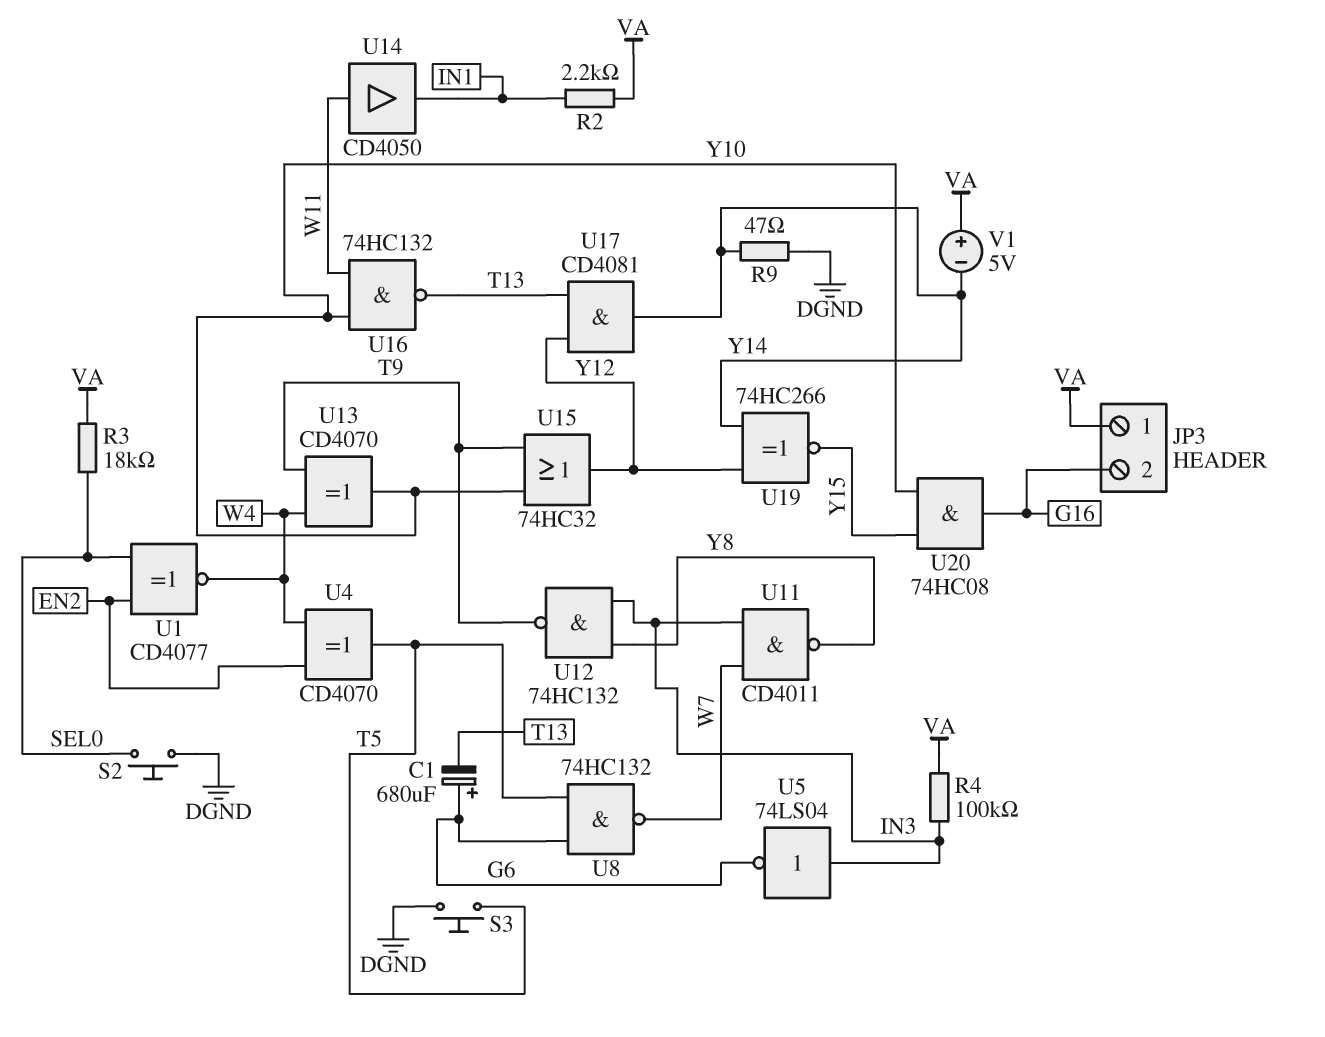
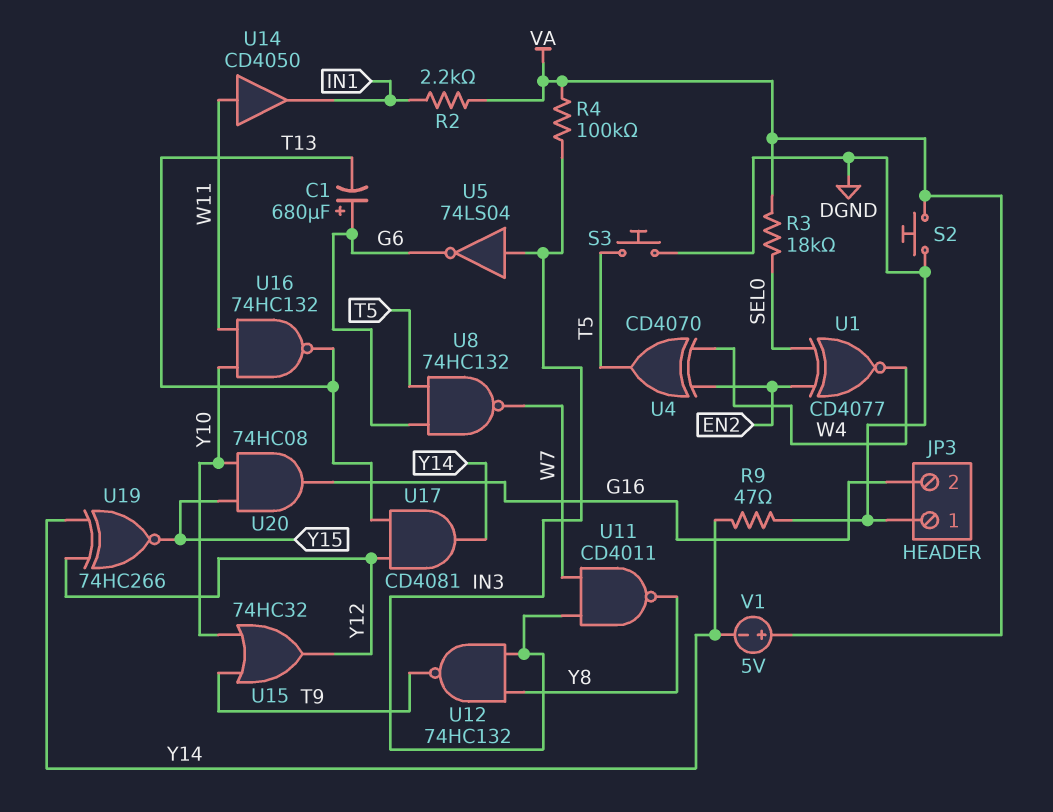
JP3 pin 1: VA -> DGND
S2: button (DGND, SEL0) -> button (DGND, VA)
U13: XOR CD4070 (in T9, in W4, out Y10) -> none

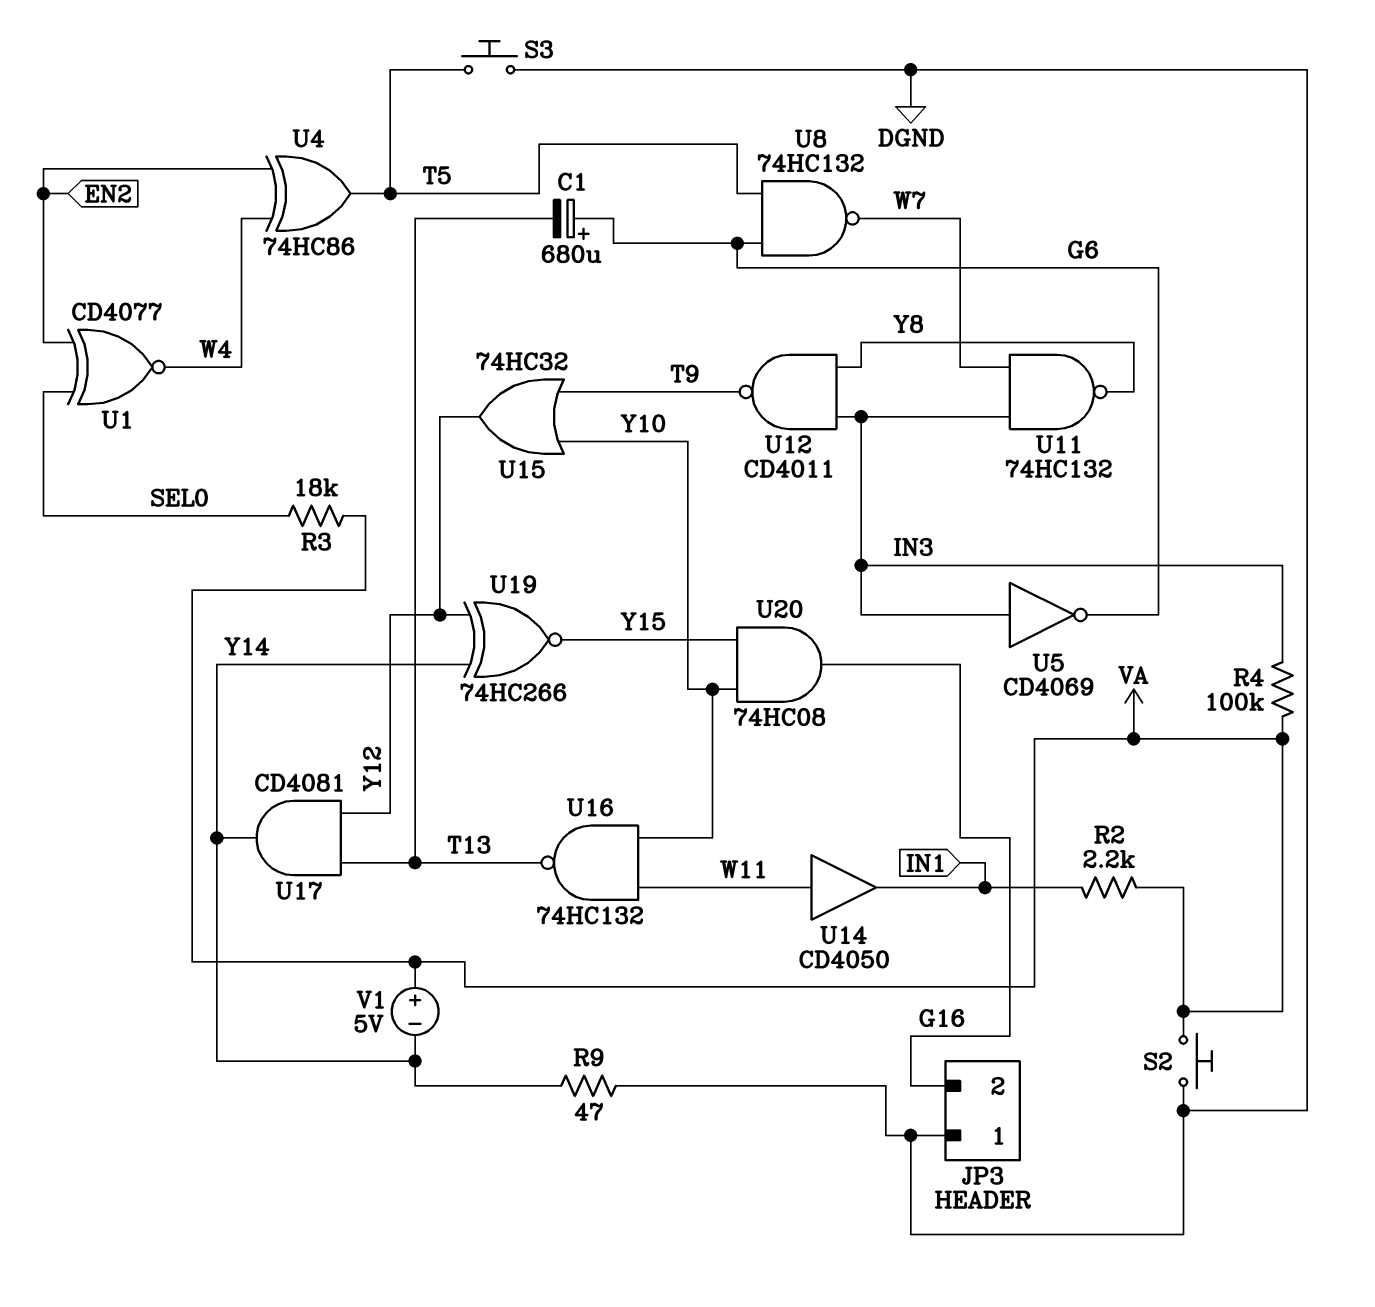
U4: XOR CD4070 (in EN2, in W4, out T5) -> XOR 74HC86 (in EN2, in W4, out T5)
U5: NOT 74LS04 (in IN3, out G6) -> NOT CD4069 (in IN3, out G6)
U11: NAND CD4011 (in IN3, in W7, out Y8) -> NAND 74HC132 (in IN3, in W7, out Y8)
U12: NAND 74HC132 (in IN3, in Y8, out T9) -> NAND CD4011 (in IN3, in Y8, out T9)

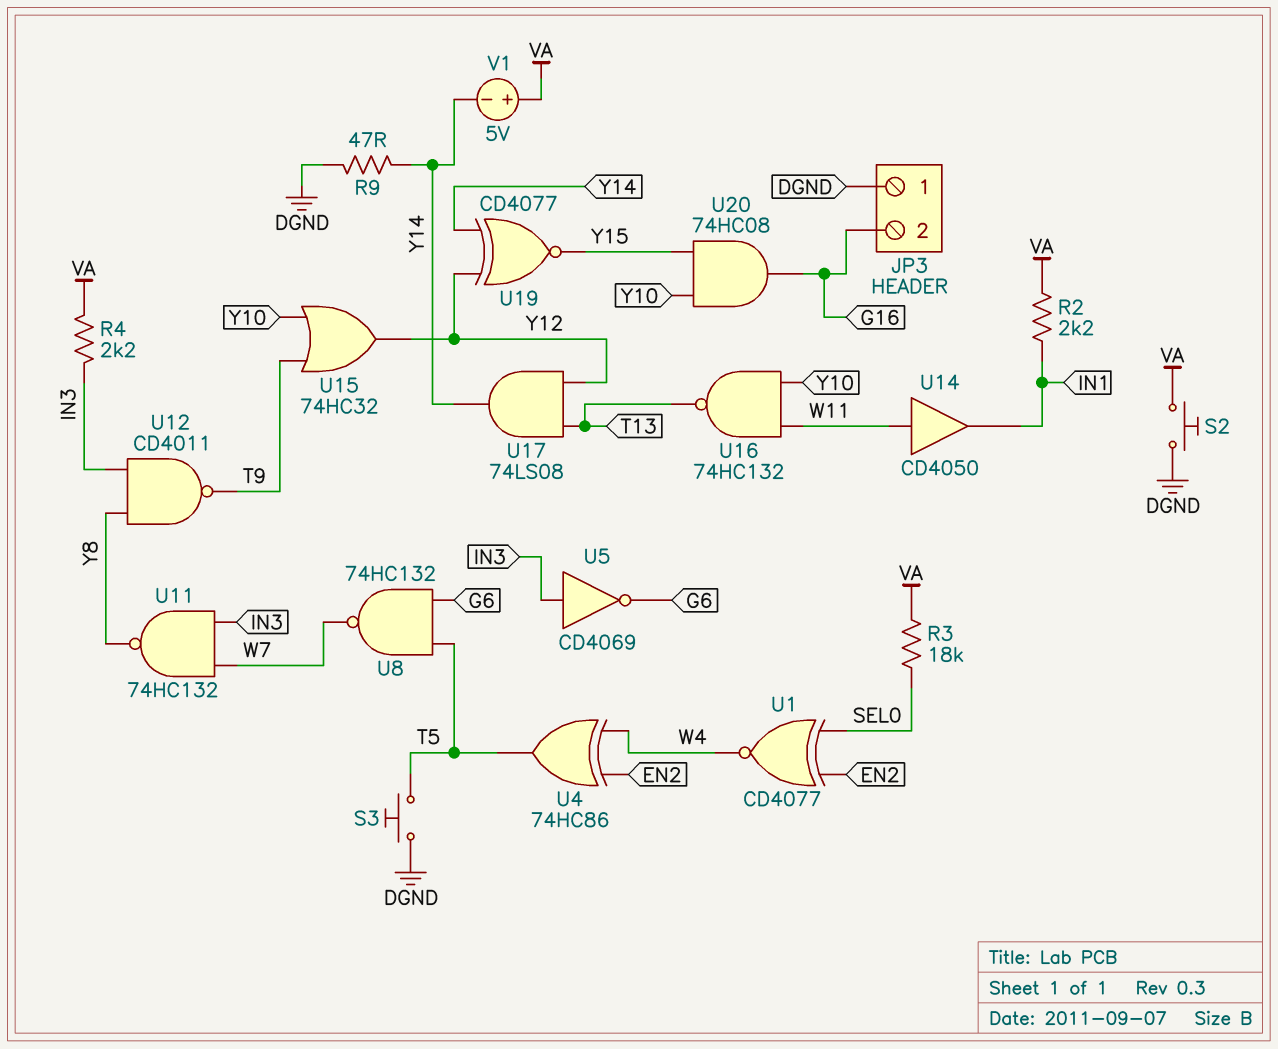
C1: 680uF (plus G6, minus T13) -> none
R4: 100k (IN3, VA) -> 2.2k (IN3, VA)
U17: AND CD4081 (in T13, in Y12, out Y14) -> AND 74LS08 (in T13, in Y12, out Y14)
U19: XNOR 74HC266 (in Y12, in Y14, out Y15) -> XNOR CD4077 (in Y12, in Y14, out Y15)

